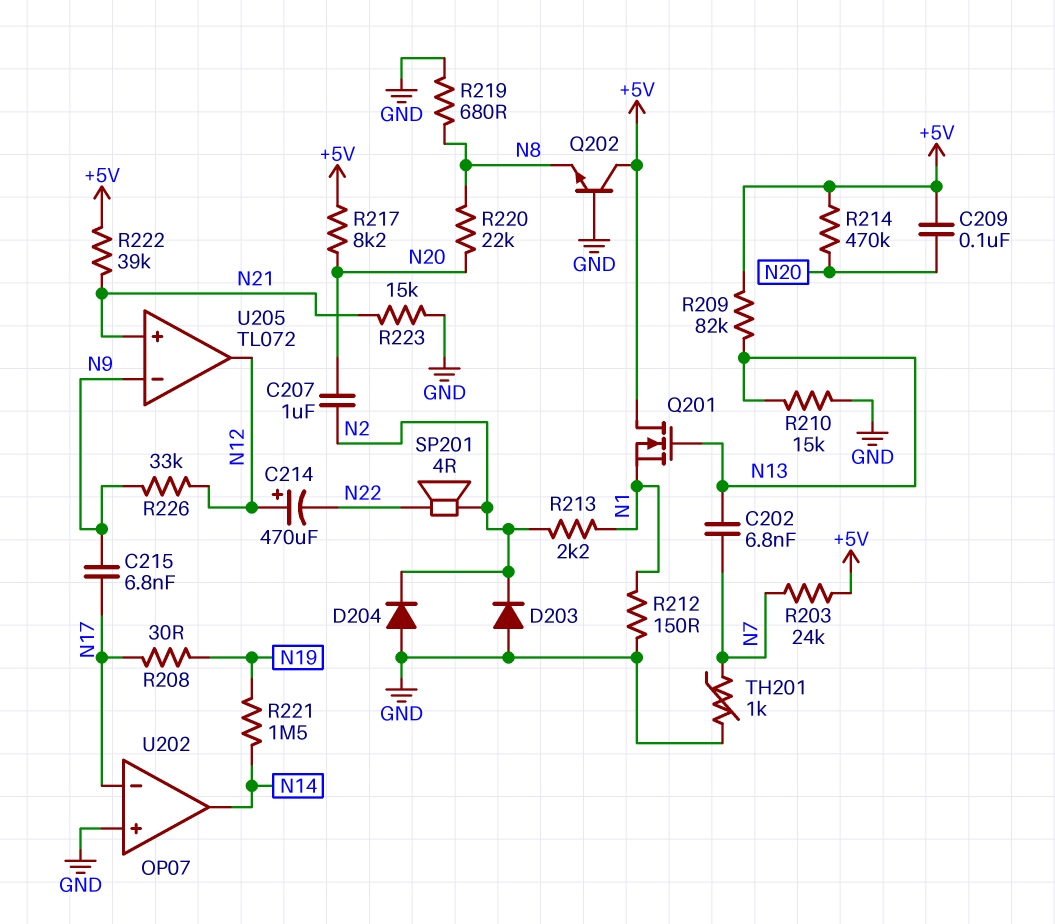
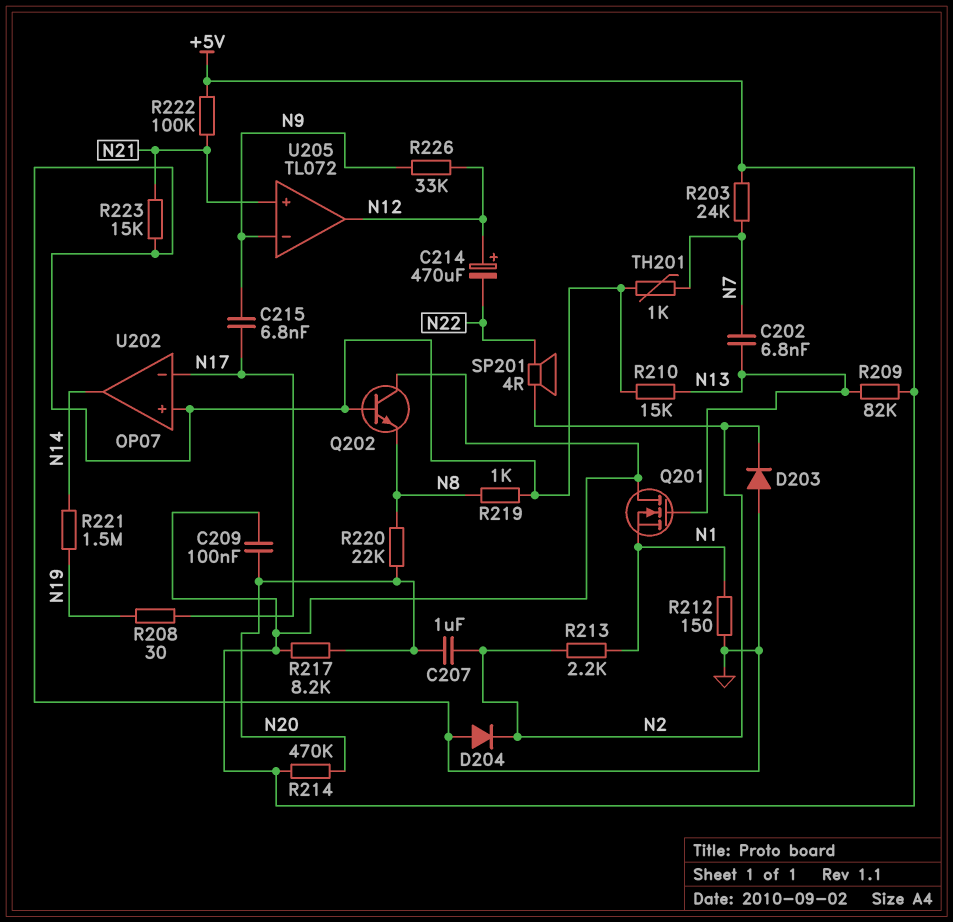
R219: 680 (GND, N8) -> 1k (GND, N8)
R222: 39k (+5V, N21) -> 100k (+5V, N21)

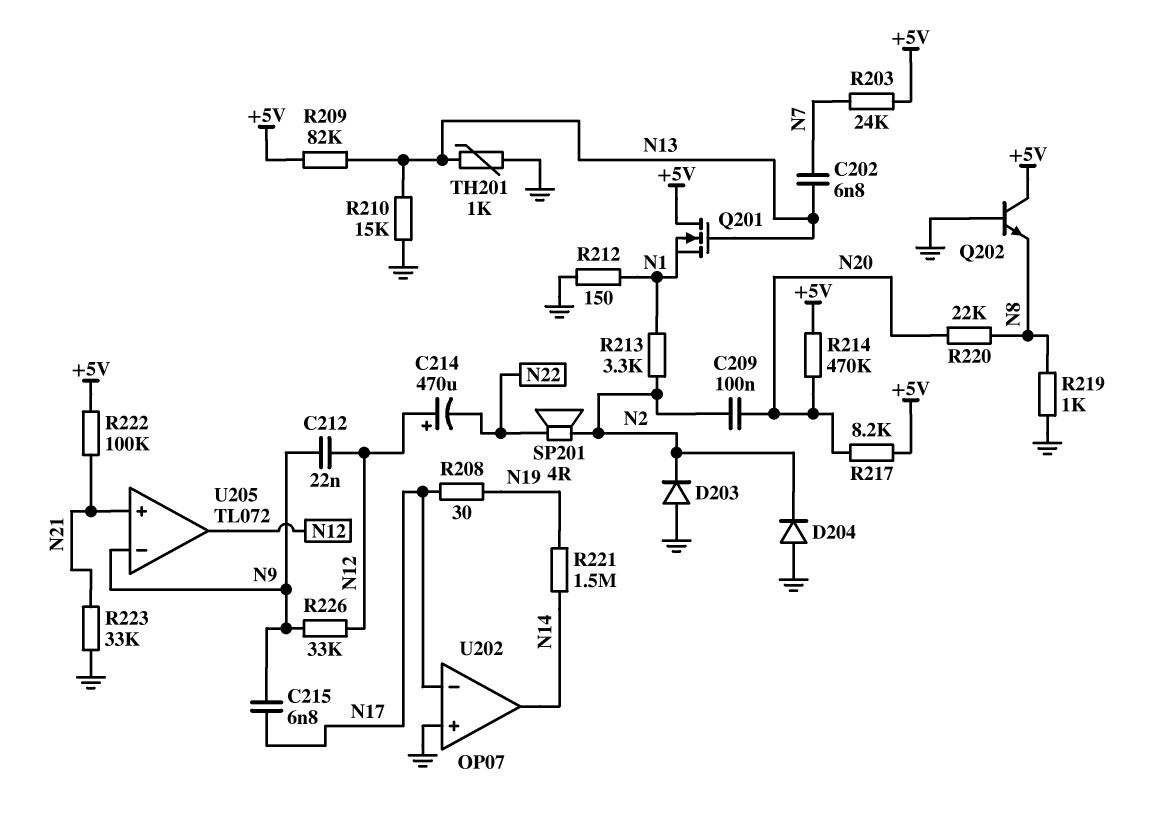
C207: 1uF (N2, N20) -> none
C209: 100nF (+5V, N20) -> 100nF (N2, N20)
C212: none -> 22nF (N9, N12)
R213: 2.2k (N1, N2) -> 3.3k (N1, N2)
R223: 15k (GND, N21) -> 33k (GND, N21)
TH201: 1k (GND, N7) -> 1k (GND, N13)

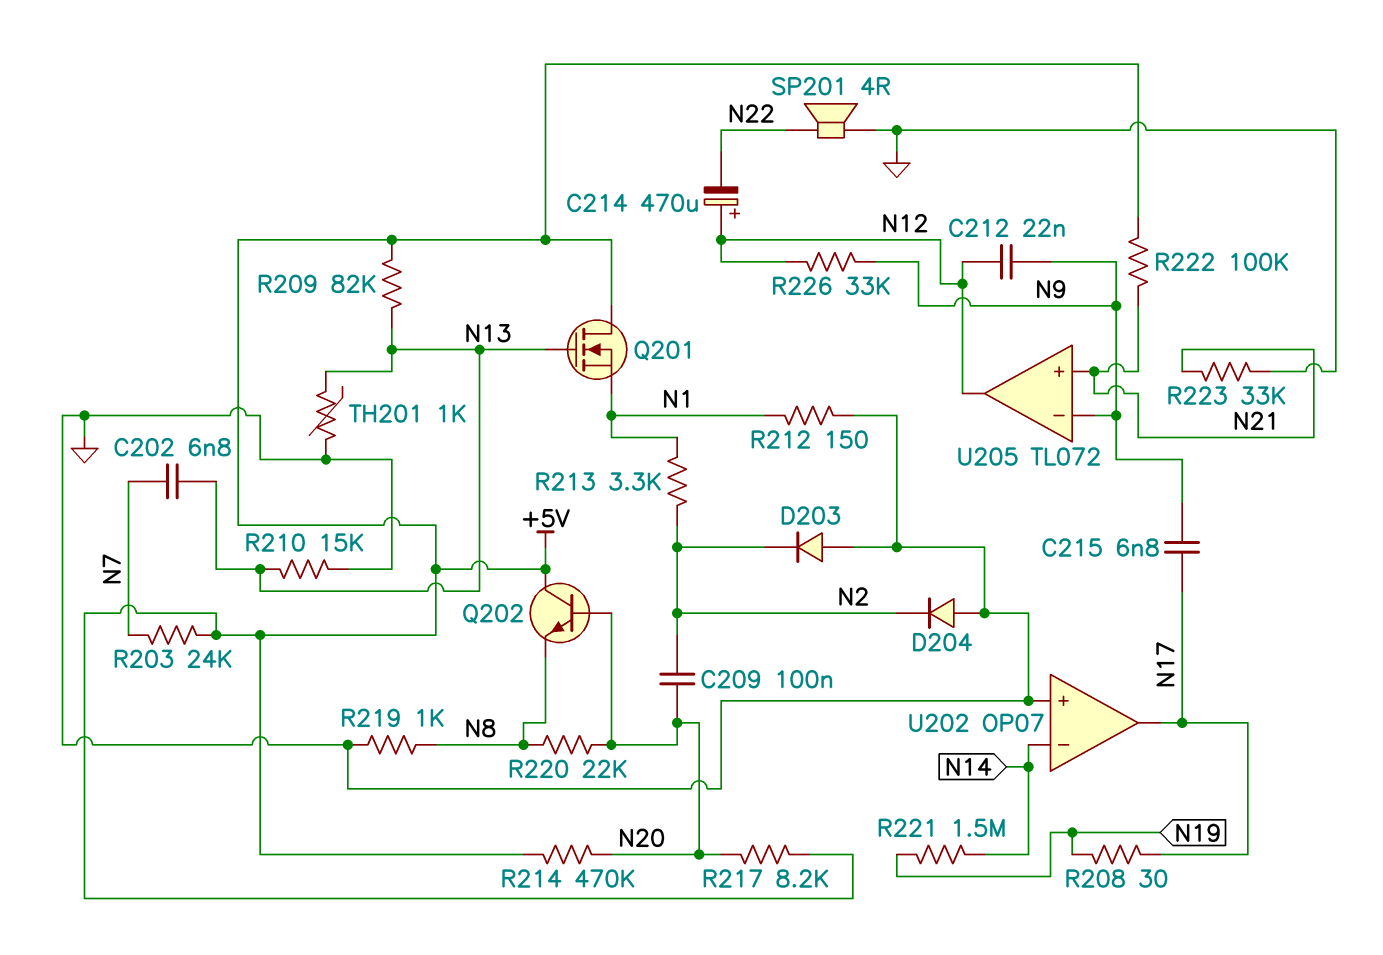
Q202: NPN (B GND, C +5V, E N8) -> NPN (B N20, C +5V, E N8)
SP201: speaker 4R (N2, N22) -> speaker 4R (GND, N22)
U202 pin in-: N17 -> N14
U202 pin out: N14 -> N17

